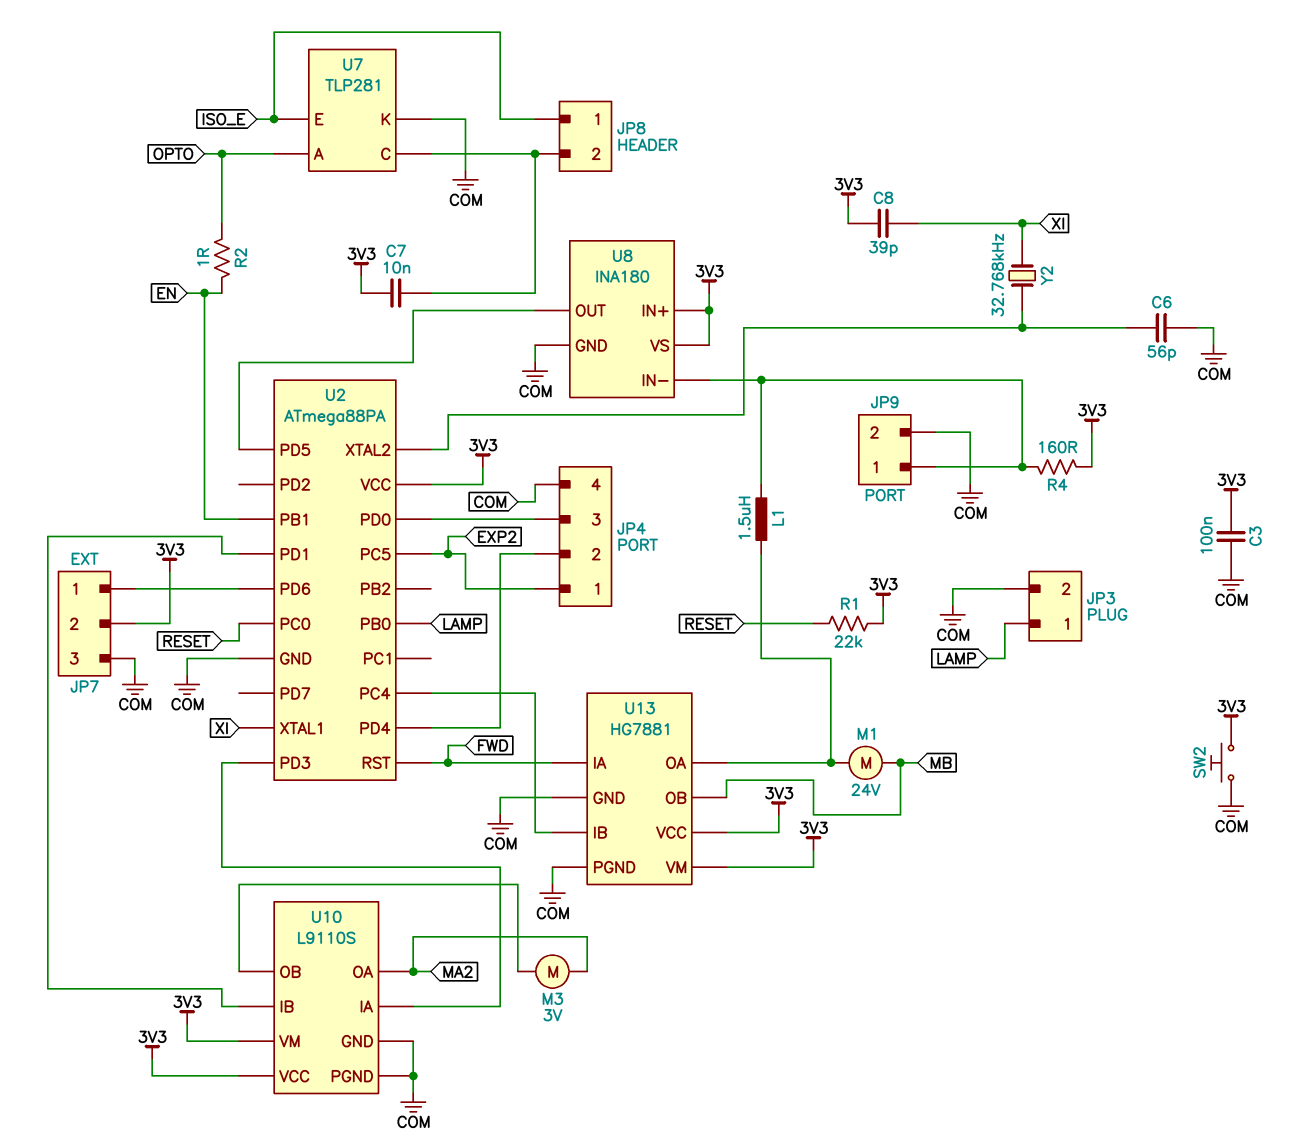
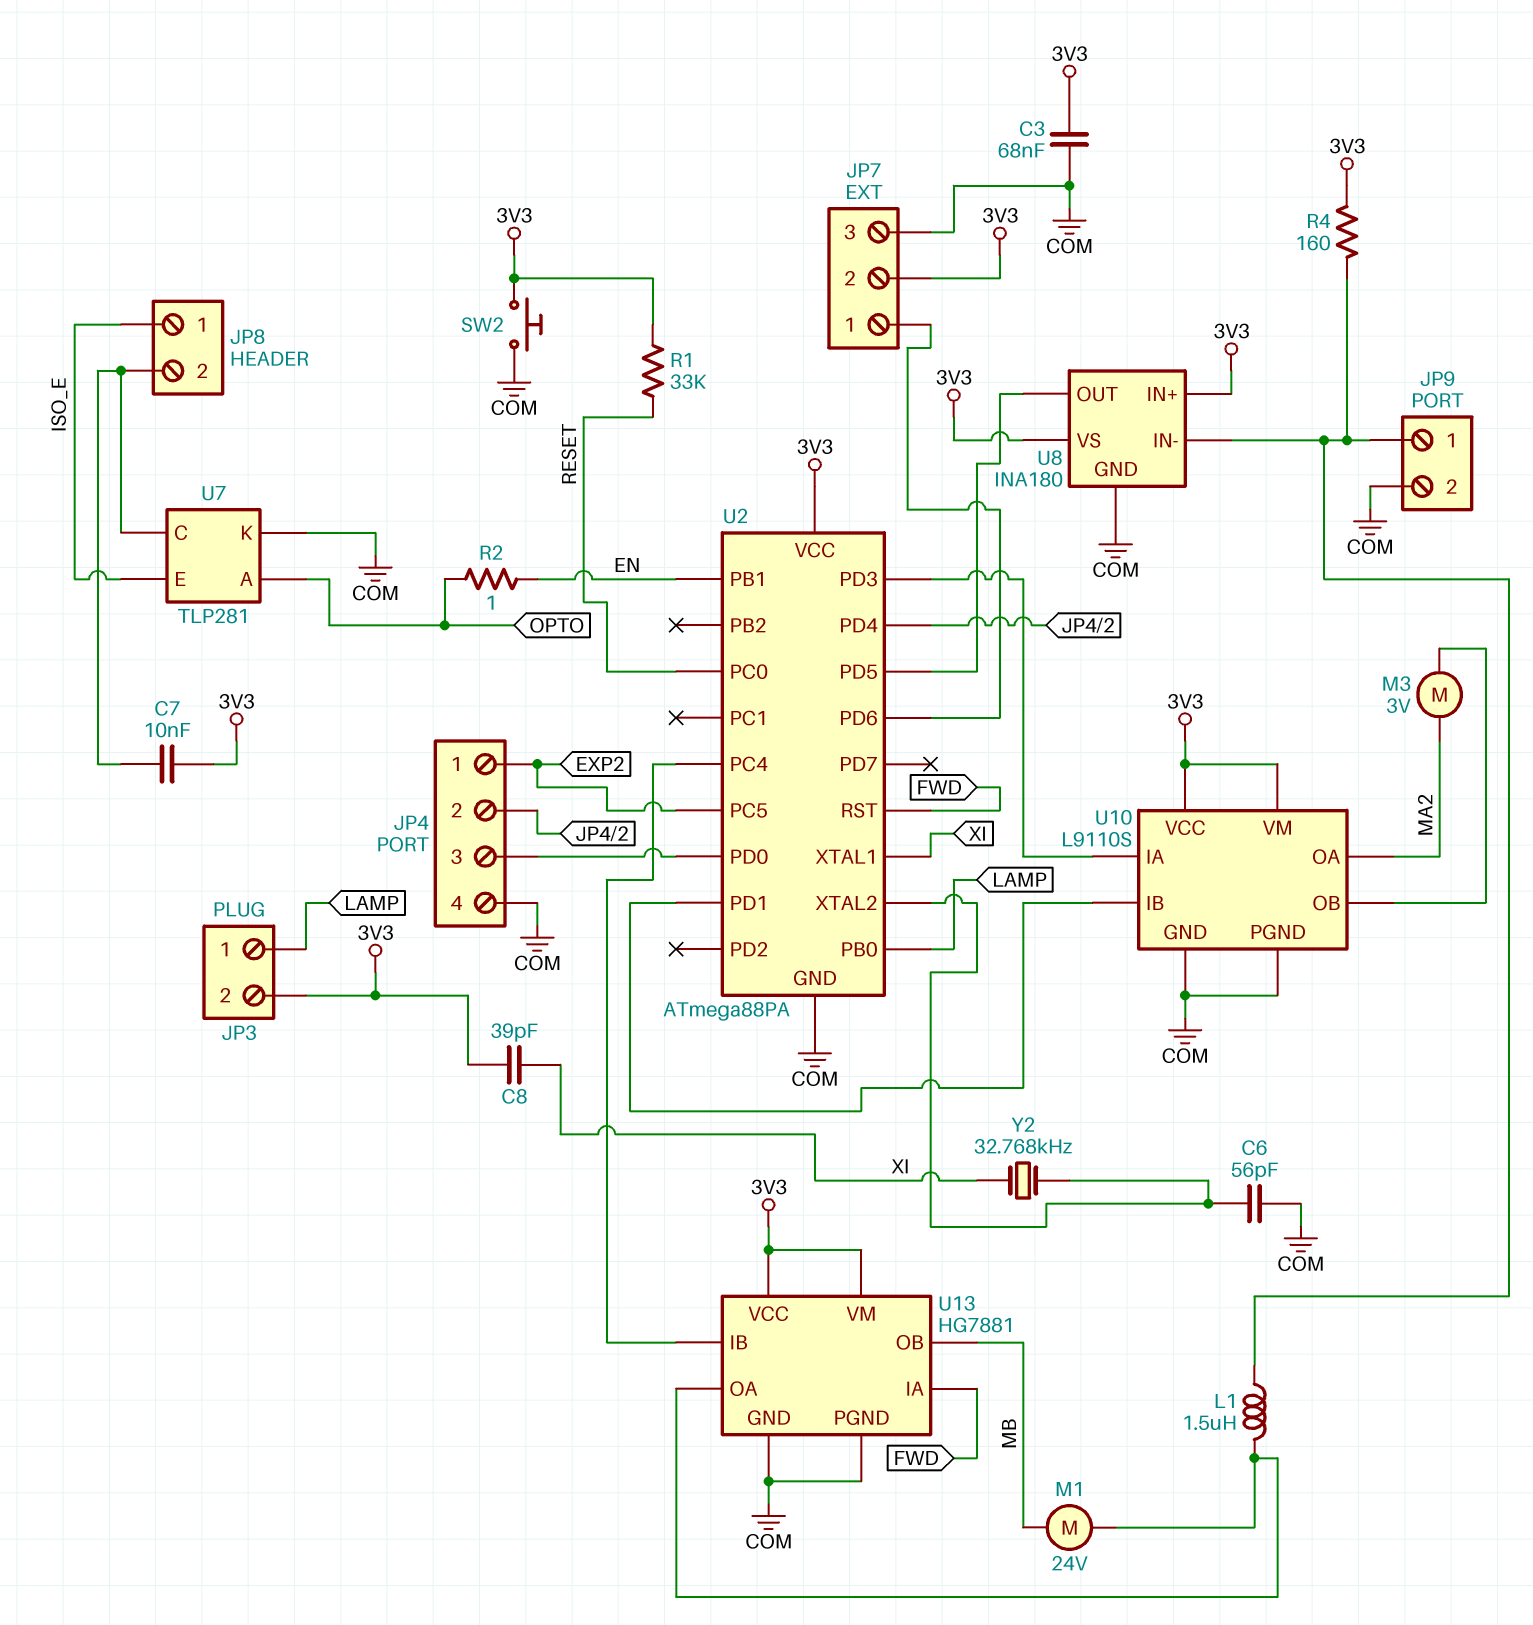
C3: 100nF (3V3, COM) -> 68nF (3V3, COM)
JP3 pin 2: COM -> 3V3
R1: 22k (3V3, RESET) -> 33k (3V3, RESET)

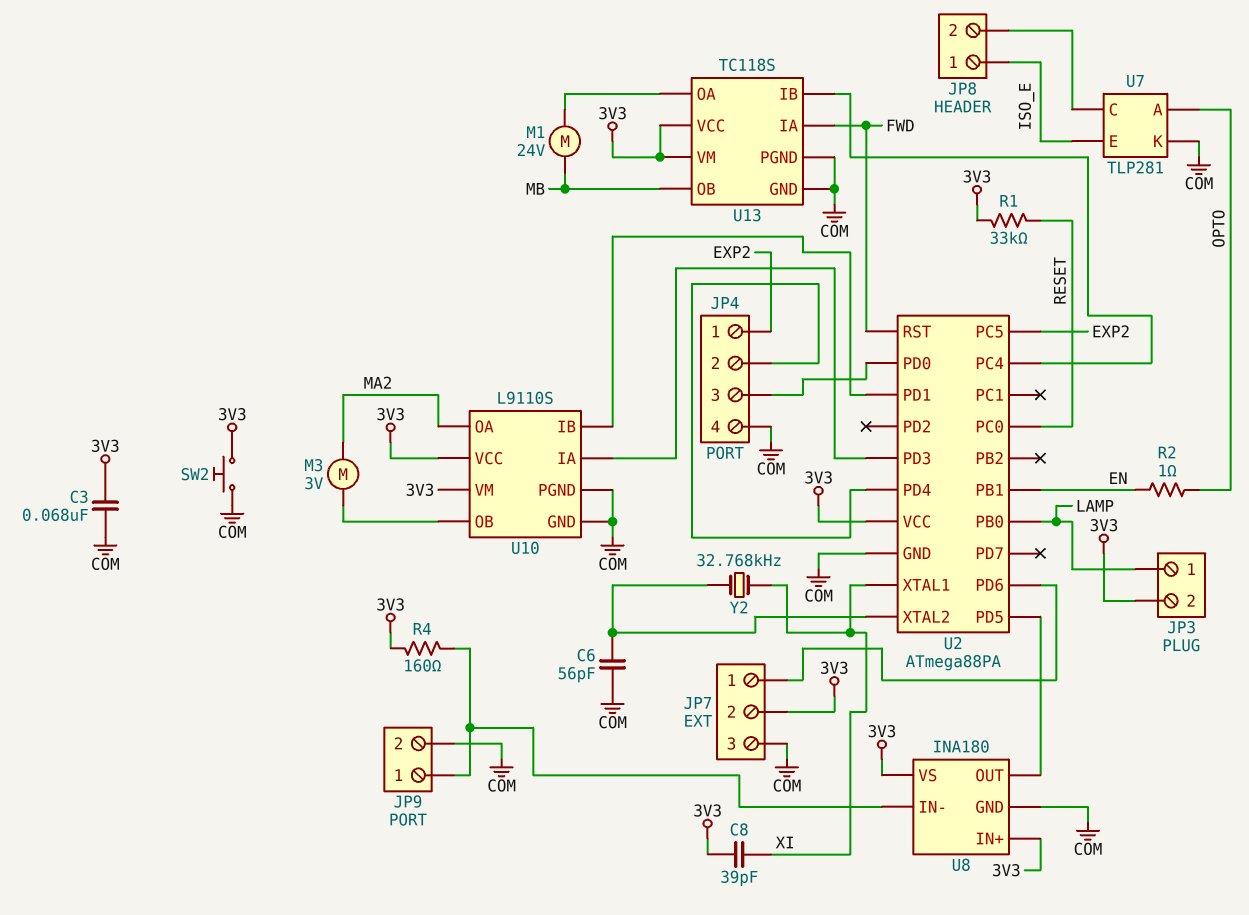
C7: 10nF (3V3, JP8/2) -> none
L1: 1.5uH (JP9/1, U13/OA) -> none
U13: HG7881 -> TC118S

